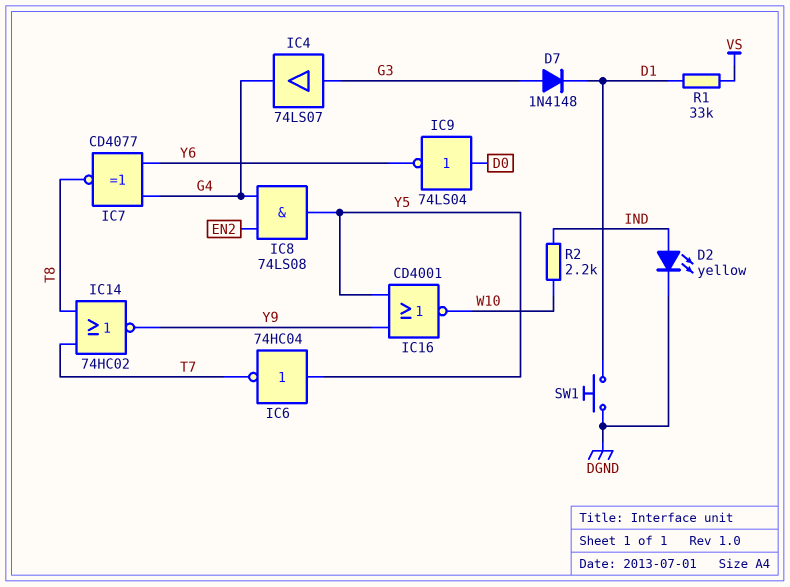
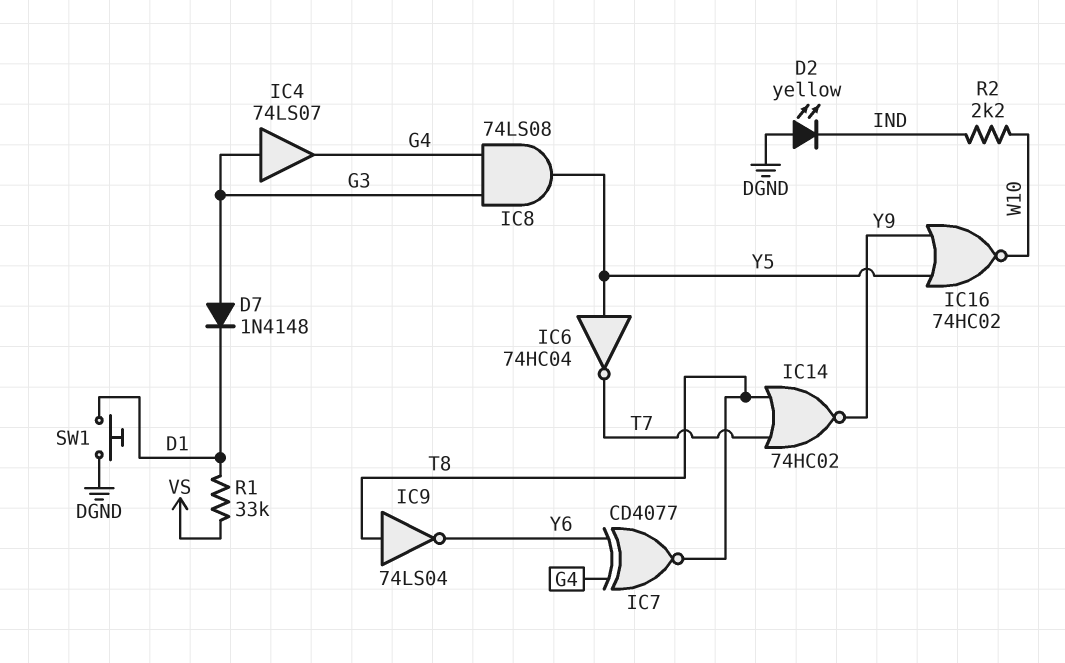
D2: LED yellow (A IND, K DGND) -> LED yellow (A DGND, K IND)
IC8: AND 74LS08 (in EN2, in G4, out Y5) -> AND 74LS08 (in G3, in G4, out Y5)
IC9: NOT 74LS04 (in D0, out Y6) -> NOT 74LS04 (in T8, out Y6)
IC16: NOR CD4001 (in Y5, in Y9, out W10) -> NOR 74HC02 (in Y5, in Y9, out W10)

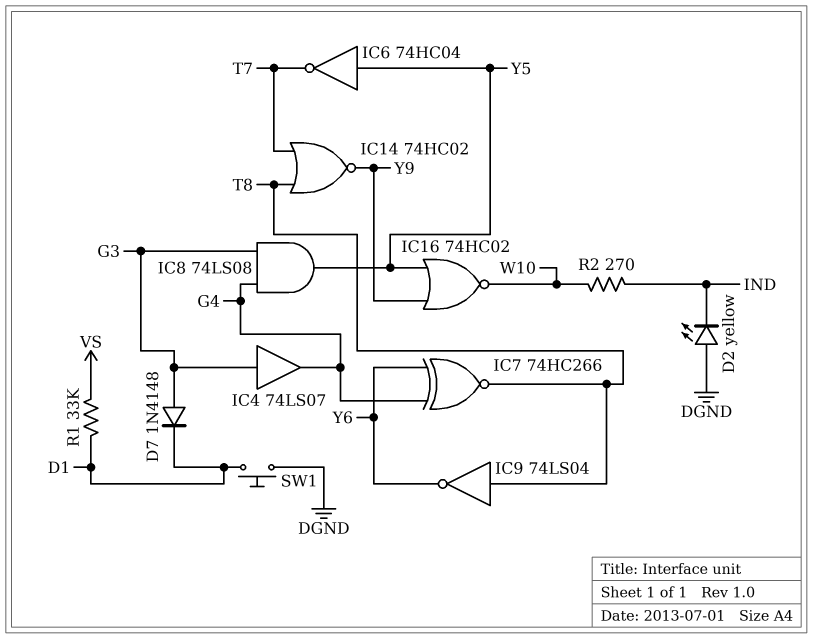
IC7: XNOR CD4077 (in G4, in Y6, out T8) -> XNOR 74HC266 (in G4, in Y6, out T8)
R2: 2.2k (IND, W10) -> 270 (IND, W10)

